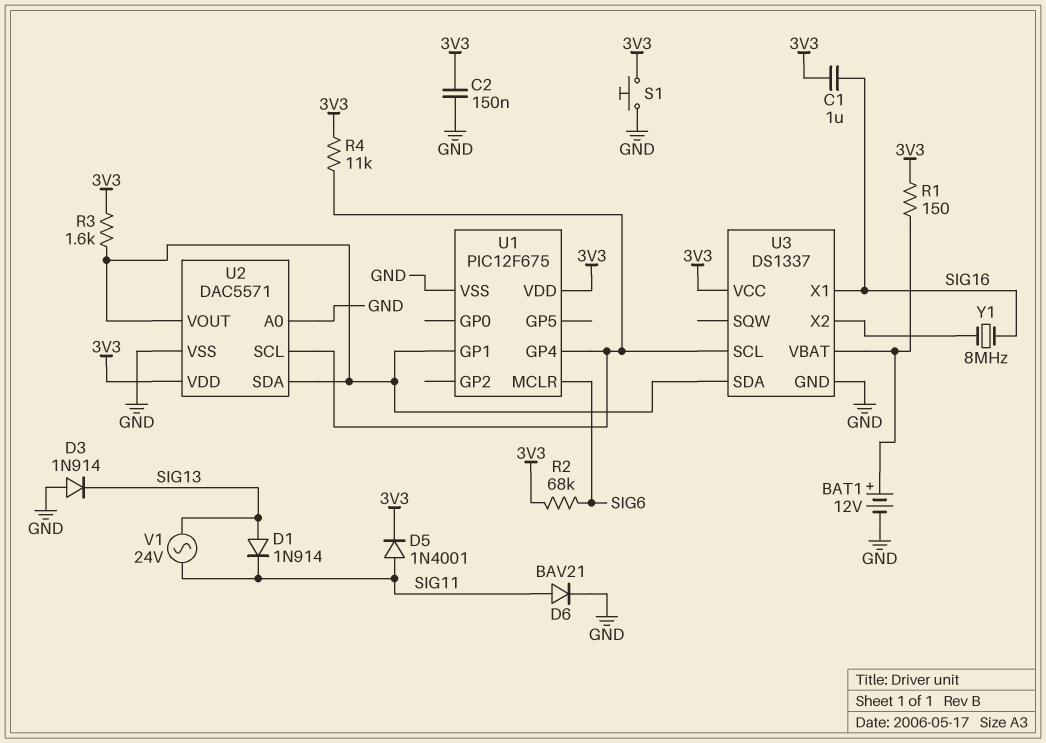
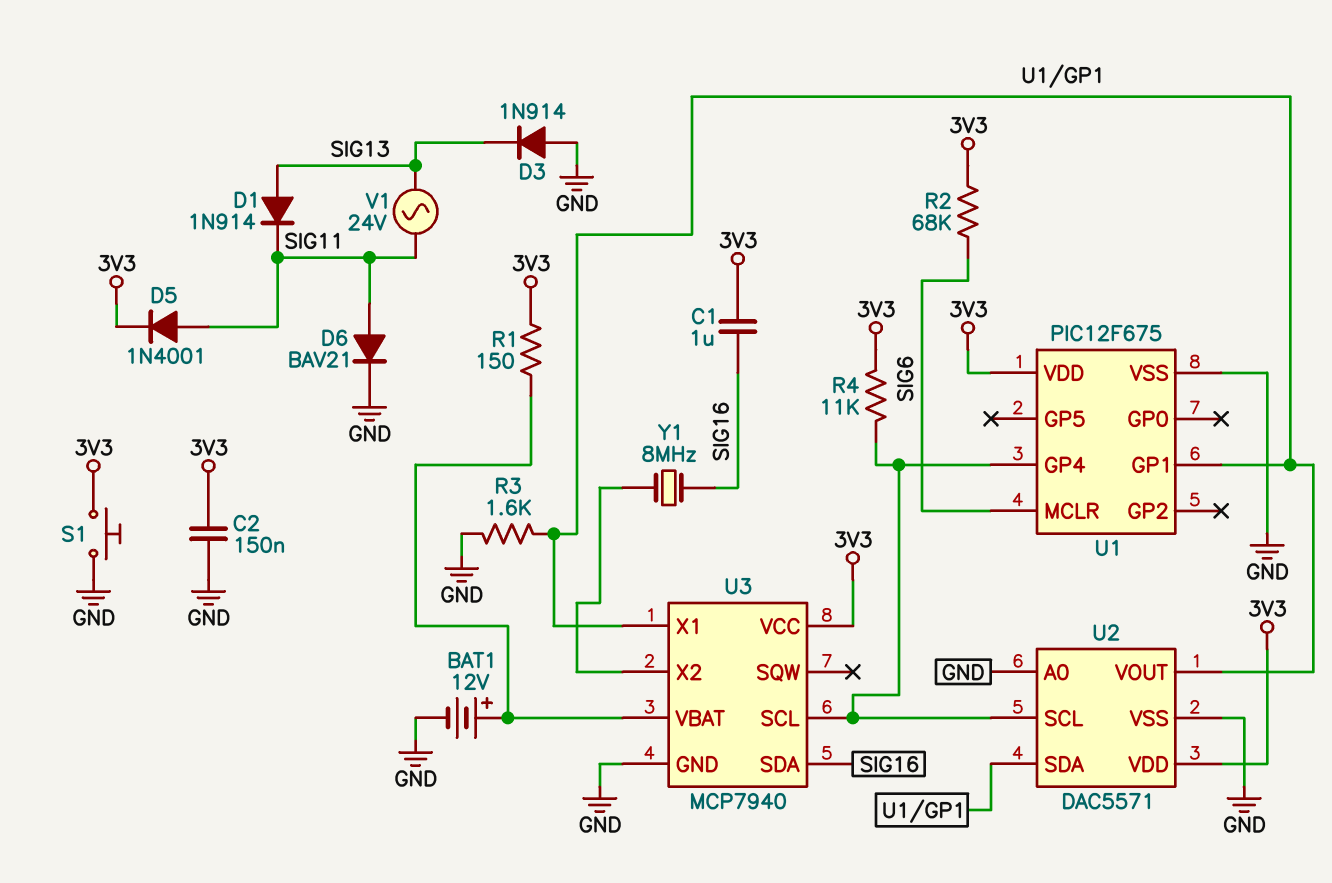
R3: 1.6k (3V3, U1/GP1) -> 1.6k (GND, U1/GP1)
U3: DS1337 -> MCP7940
U3 pin SDA: U1/GP1 -> SIG16
U3 pin X1: SIG16 -> U1/GP1

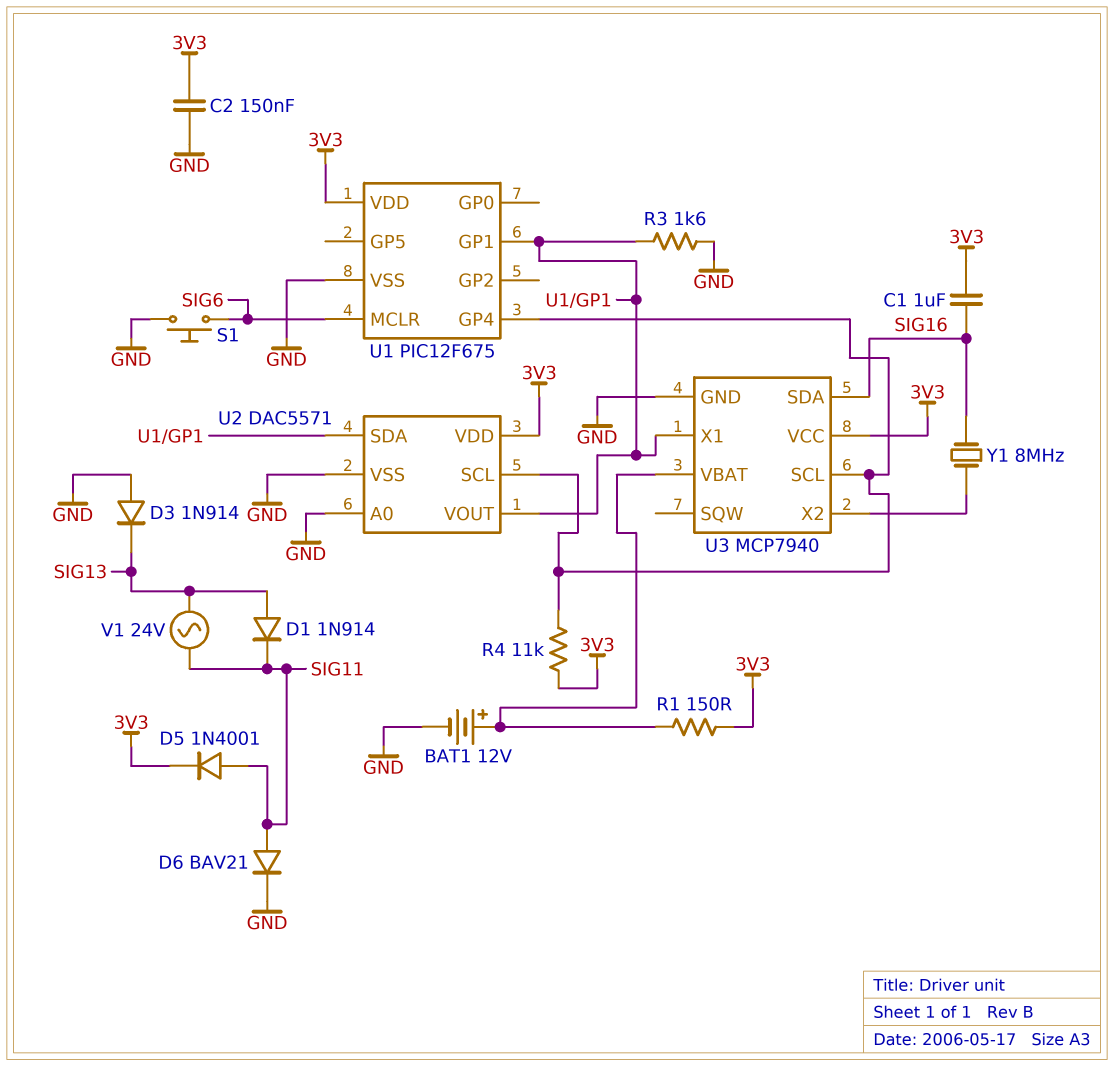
R2: 68k (3V3, SIG6) -> none
S1: button (3V3, GND) -> button (GND, SIG6)

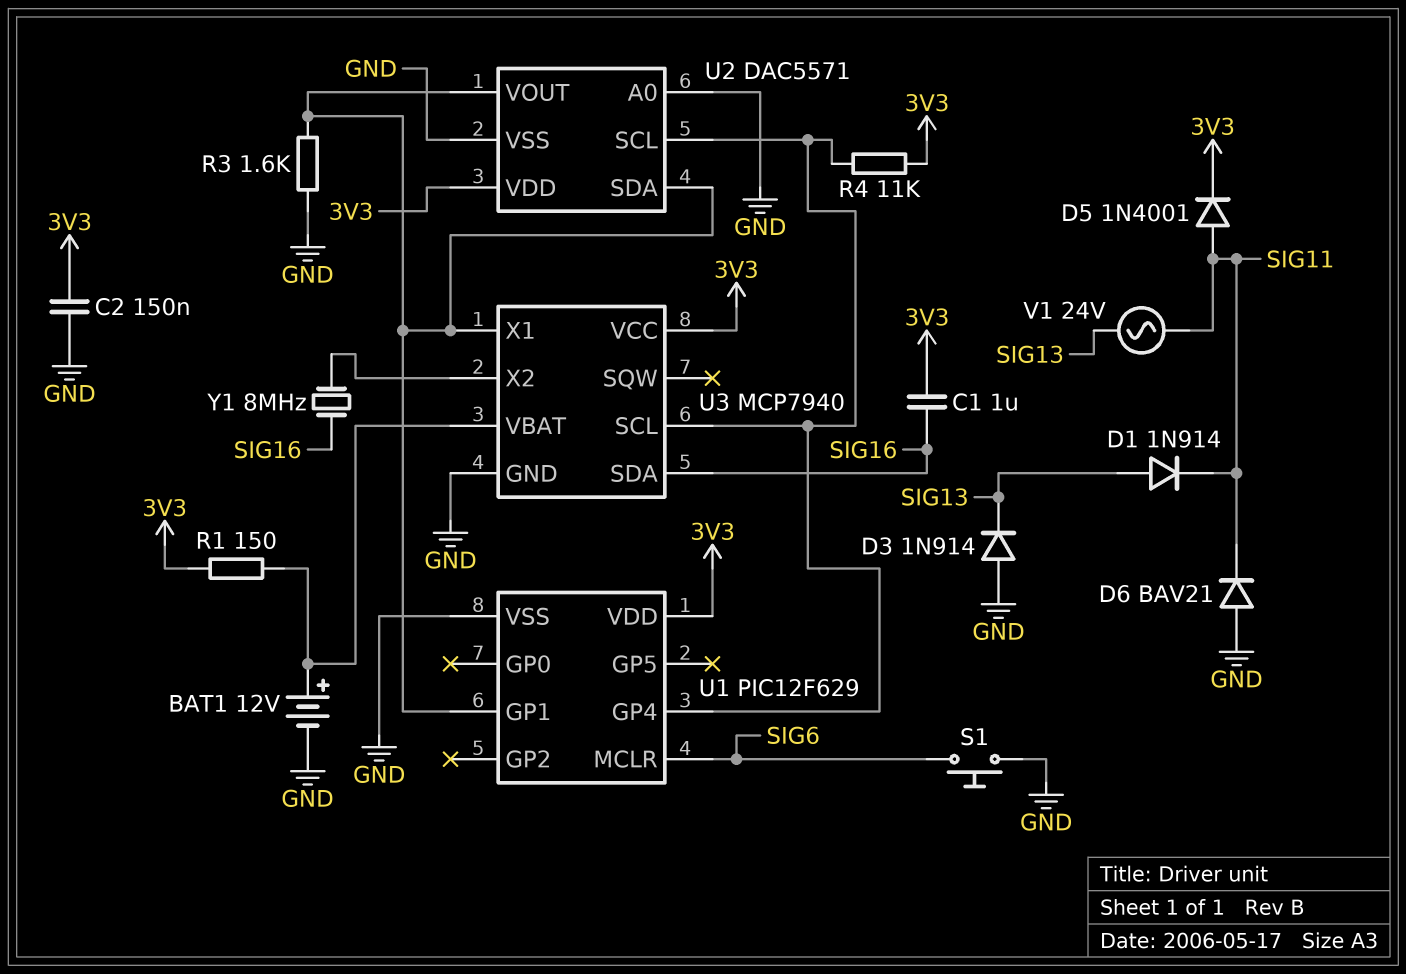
D6: diode BAV21 (A SIG11, K GND) -> diode BAV21 (A GND, K SIG11)
U1: PIC12F675 -> PIC12F629

